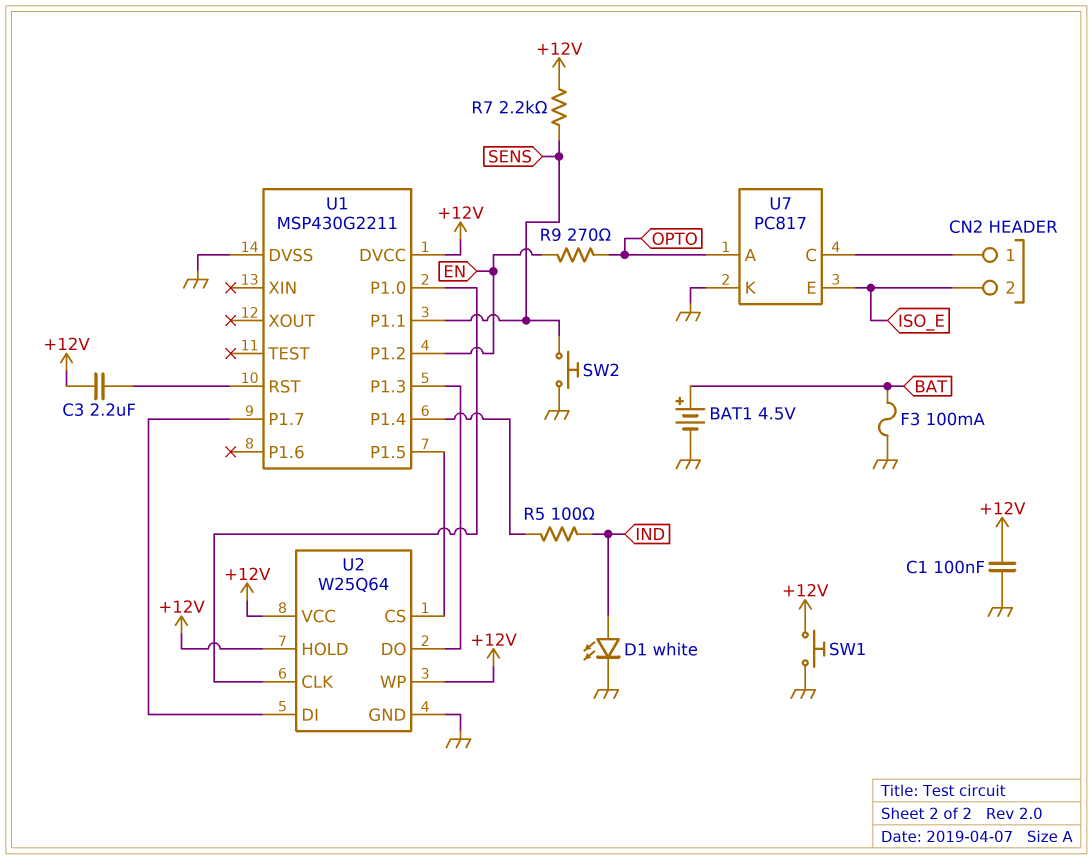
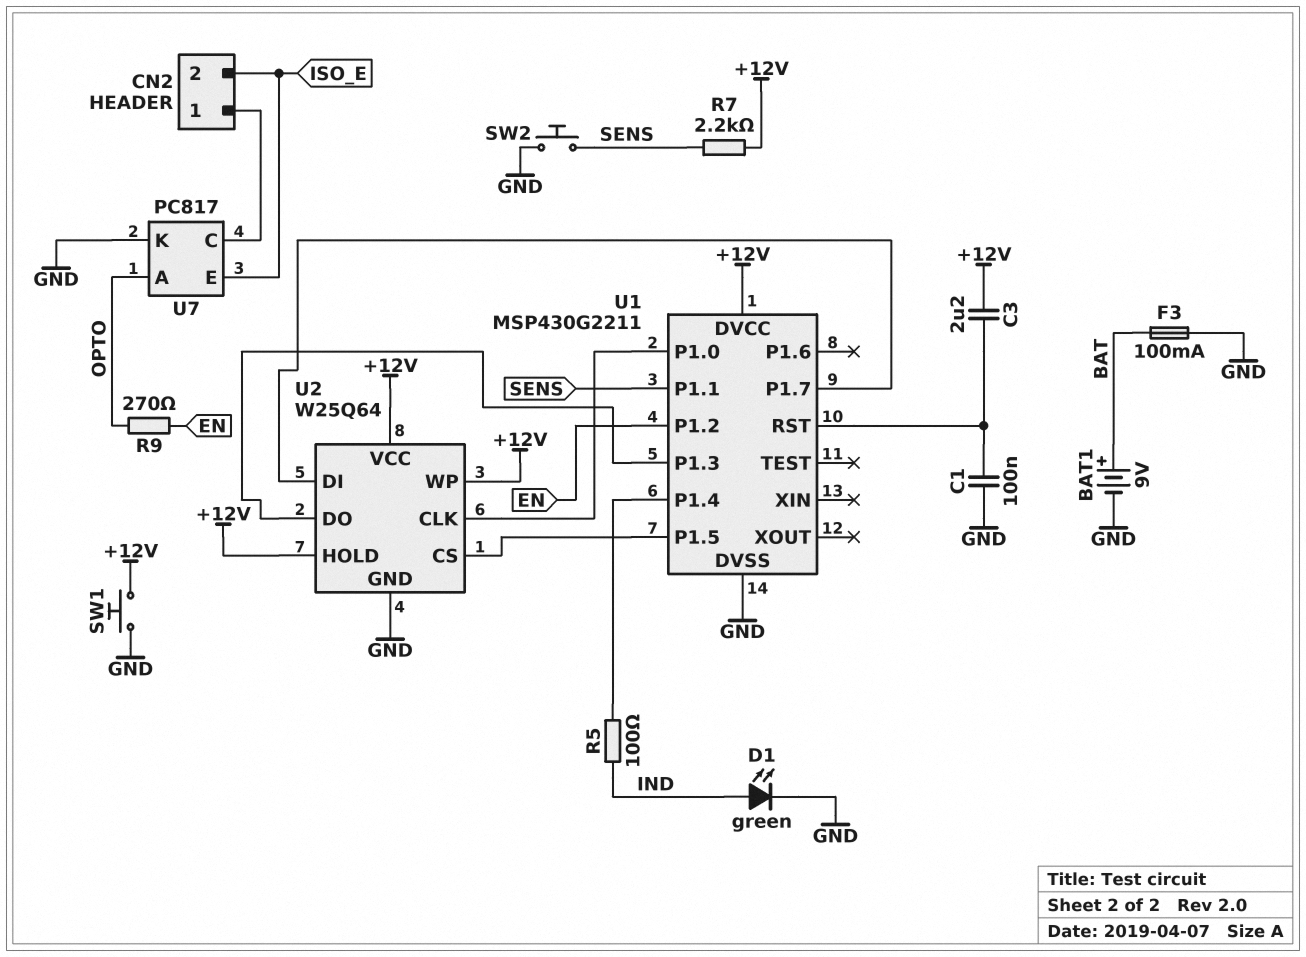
BAT1: 4.5V (plus BAT, minus GND) -> 9V (plus BAT, minus GND)
C1: 100nF (+12V, GND) -> 100nF (GND, U1/RST)
D1: LED white (A IND, K GND) -> LED green (A IND, K GND)

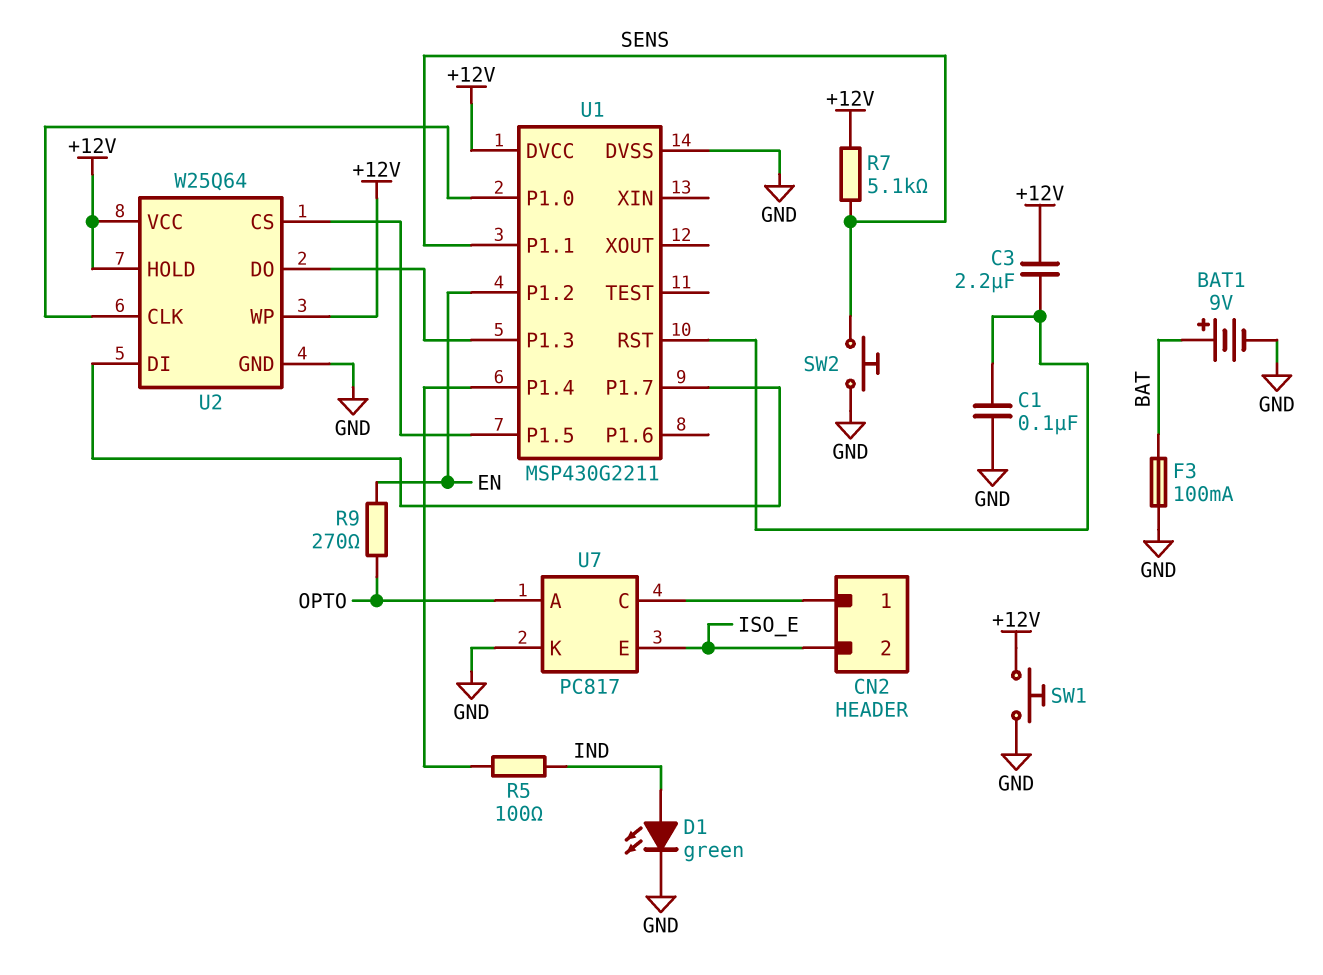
R7: 2.2k (+12V, SENS) -> 5.1k (+12V, SENS)

